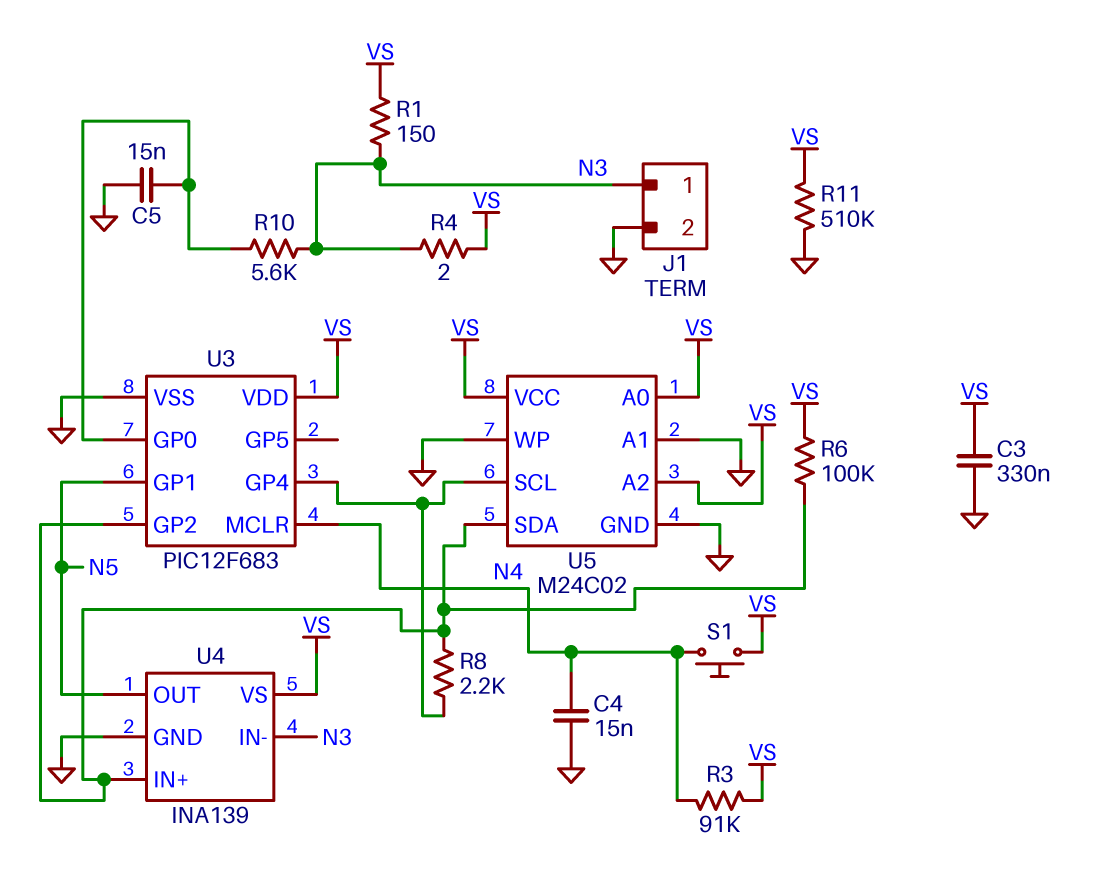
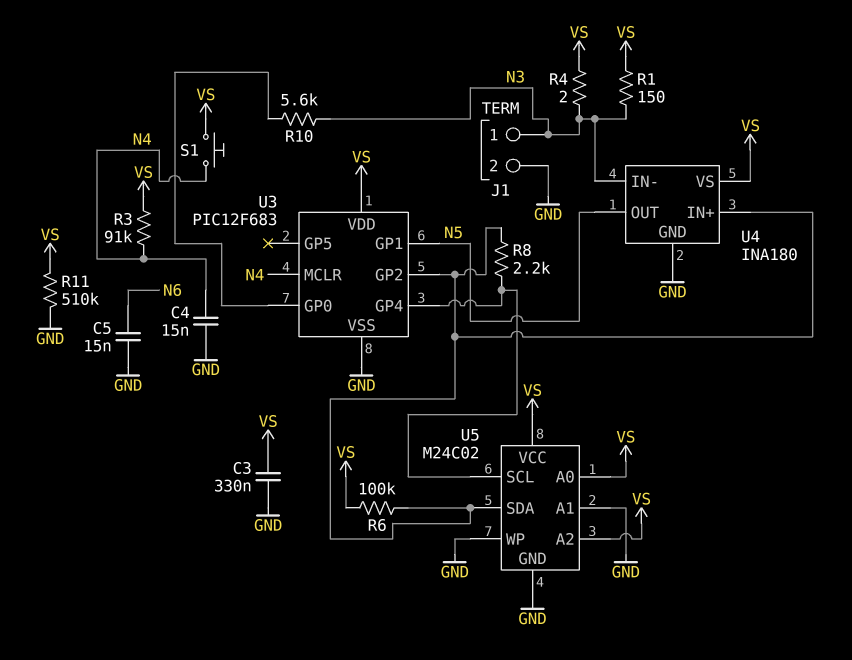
C5: 15nF (GND, U3/GP0) -> 15nF (GND, N6)
U4: INA139 -> INA180

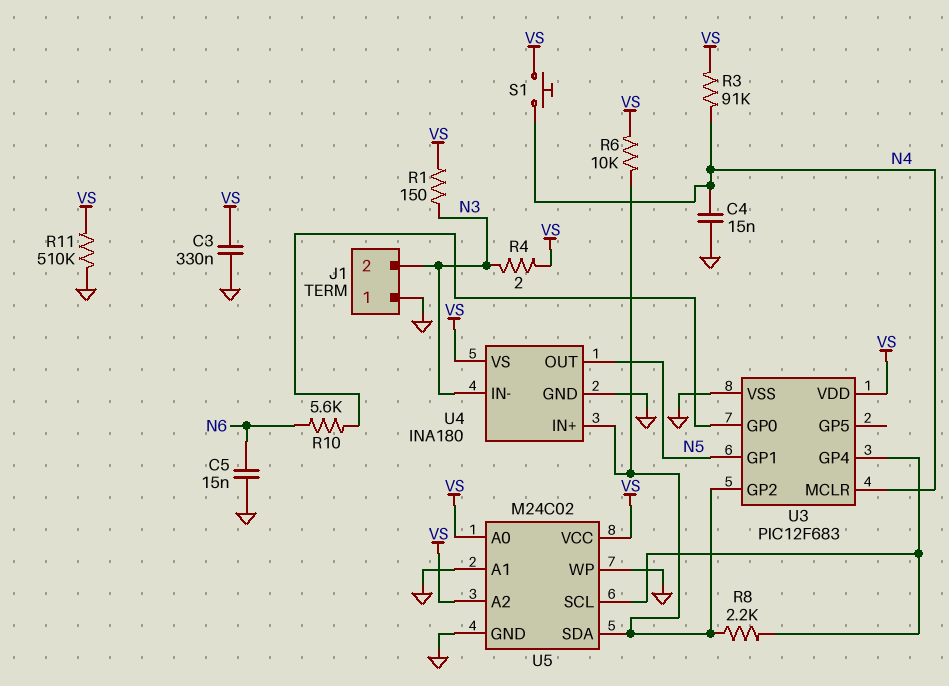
J1 pin 1: N3 -> GND
J1 pin 2: GND -> N3
R6: 100k (U3/GP2, VS) -> 10k (U3/GP2, VS)
R10: 5.6k (N3, U3/GP0) -> 5.6k (N6, U3/GP0)

